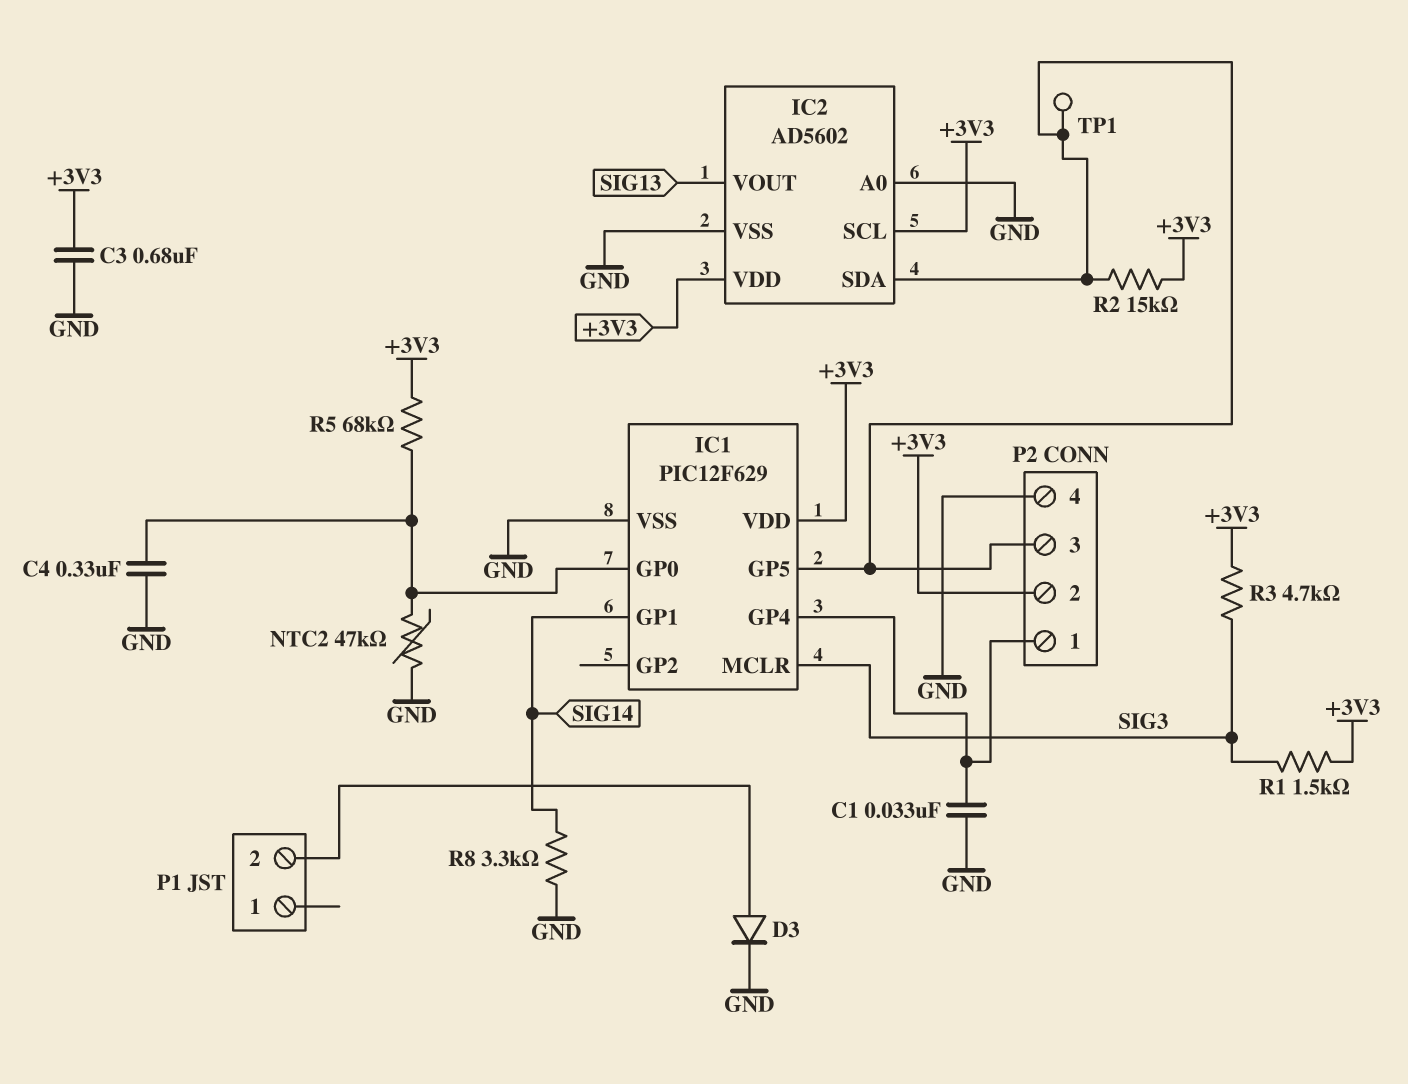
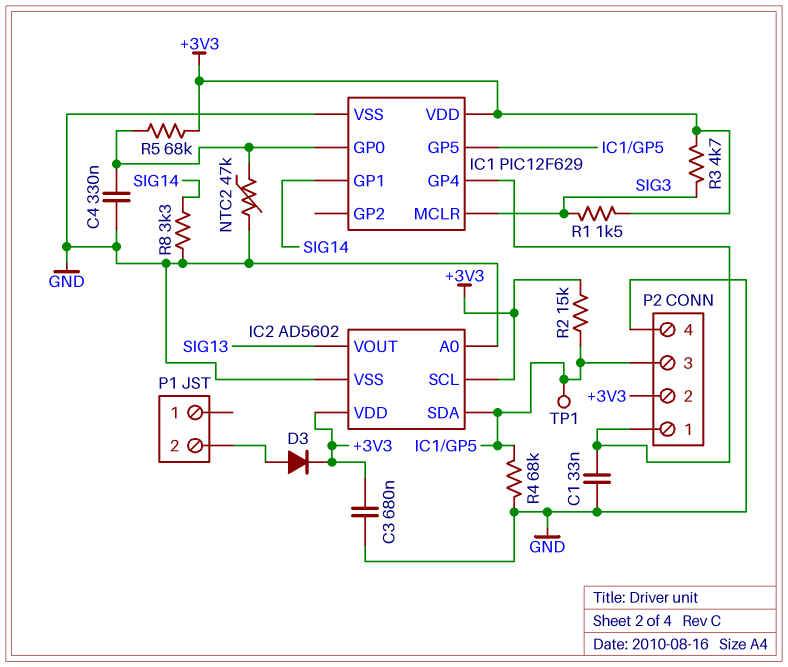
D3: diode (A P1/2, K GND) -> diode (A P1/2, K +3V3)
R4: none -> 68k (GND, IC1/GP5)

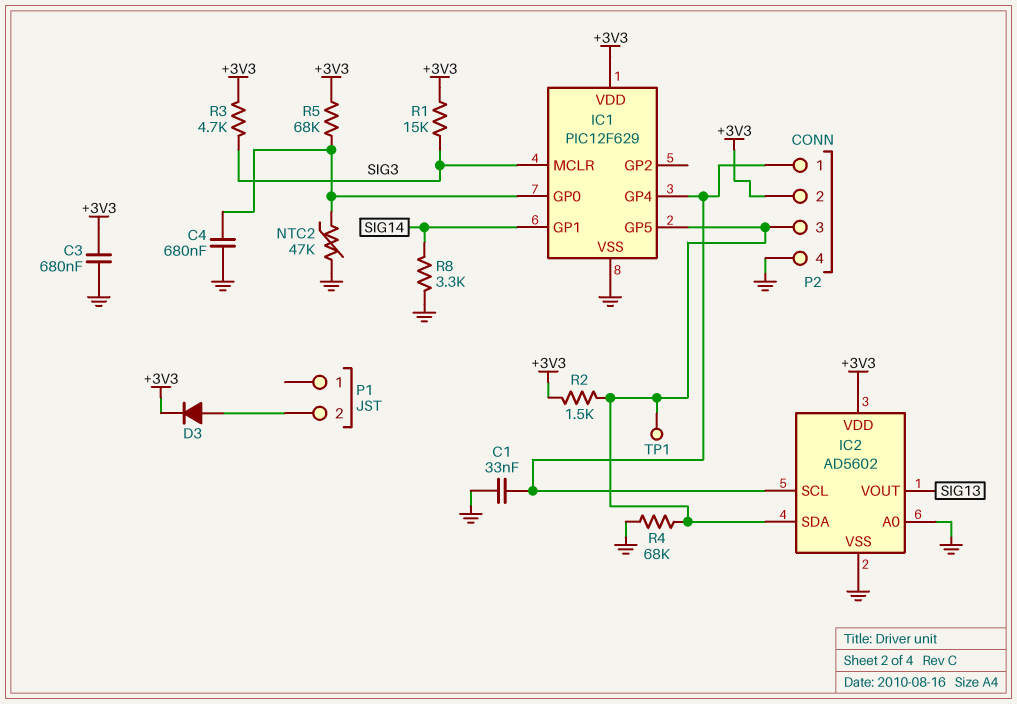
C4: 330nF (GND, IC1/GP0) -> 680nF (GND, IC1/GP0)
IC2 pin SCL: +3V3 -> IC1/GP4
R1: 1.5k (+3V3, SIG3) -> 15k (+3V3, SIG3)
R2: 15k (+3V3, IC1/GP5) -> 1.5k (+3V3, IC1/GP5)

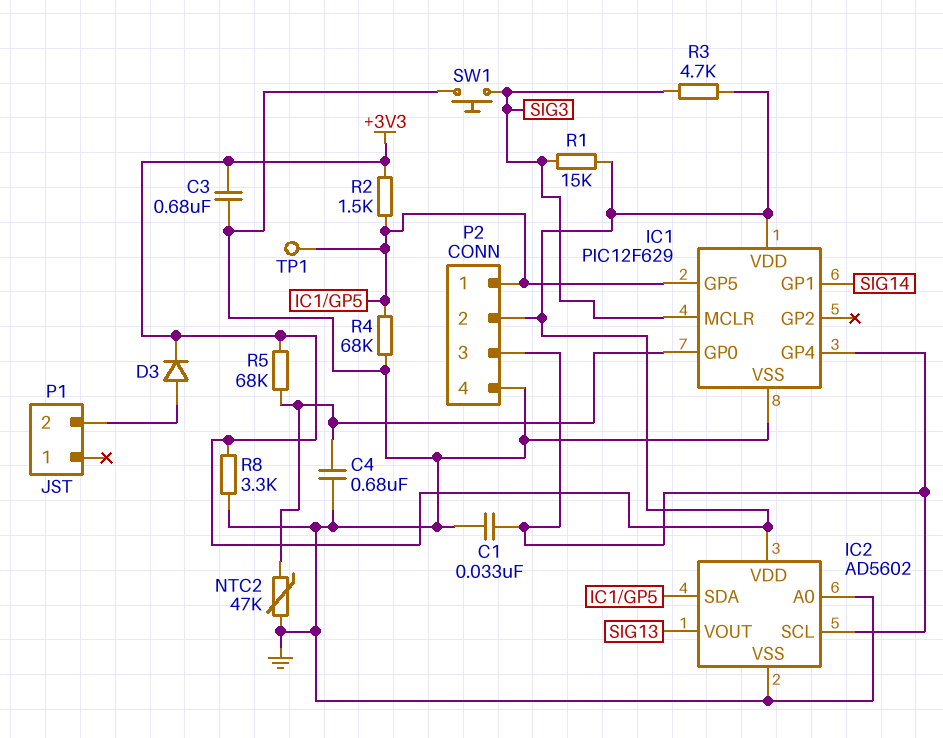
P2 pin 1: IC1/GP4 -> IC1/GP5
P2 pin 3: IC1/GP5 -> IC1/GP4
R8: 3.3k (GND, SIG14) -> 3.3k (+3V3, GND)
SW1: none -> button (GND, SIG3)

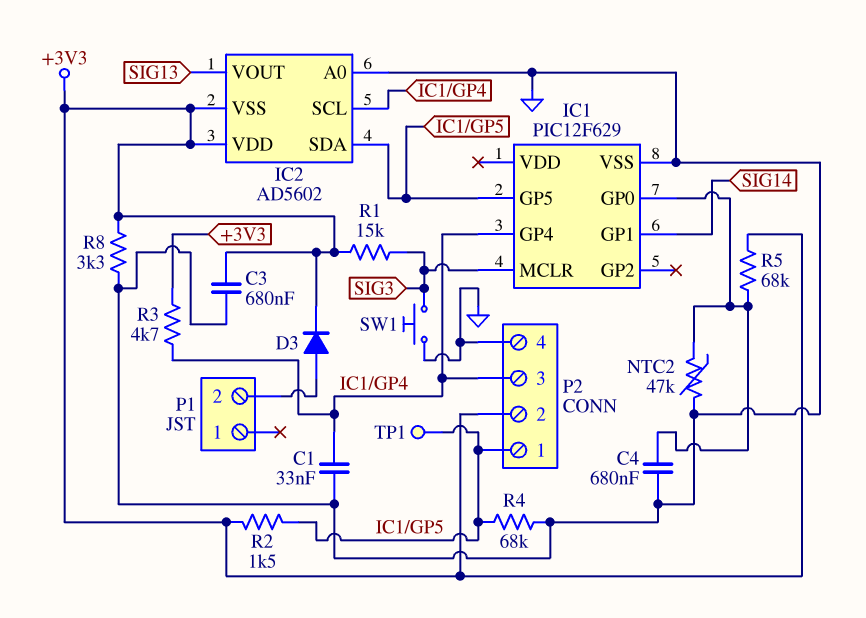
IC1 pin VDD: +3V3 -> none
IC2 pin VSS: GND -> +3V3
R3: 4.7k (+3V3, SIG3) -> 4.7k (+3V3, IC1/GP4)

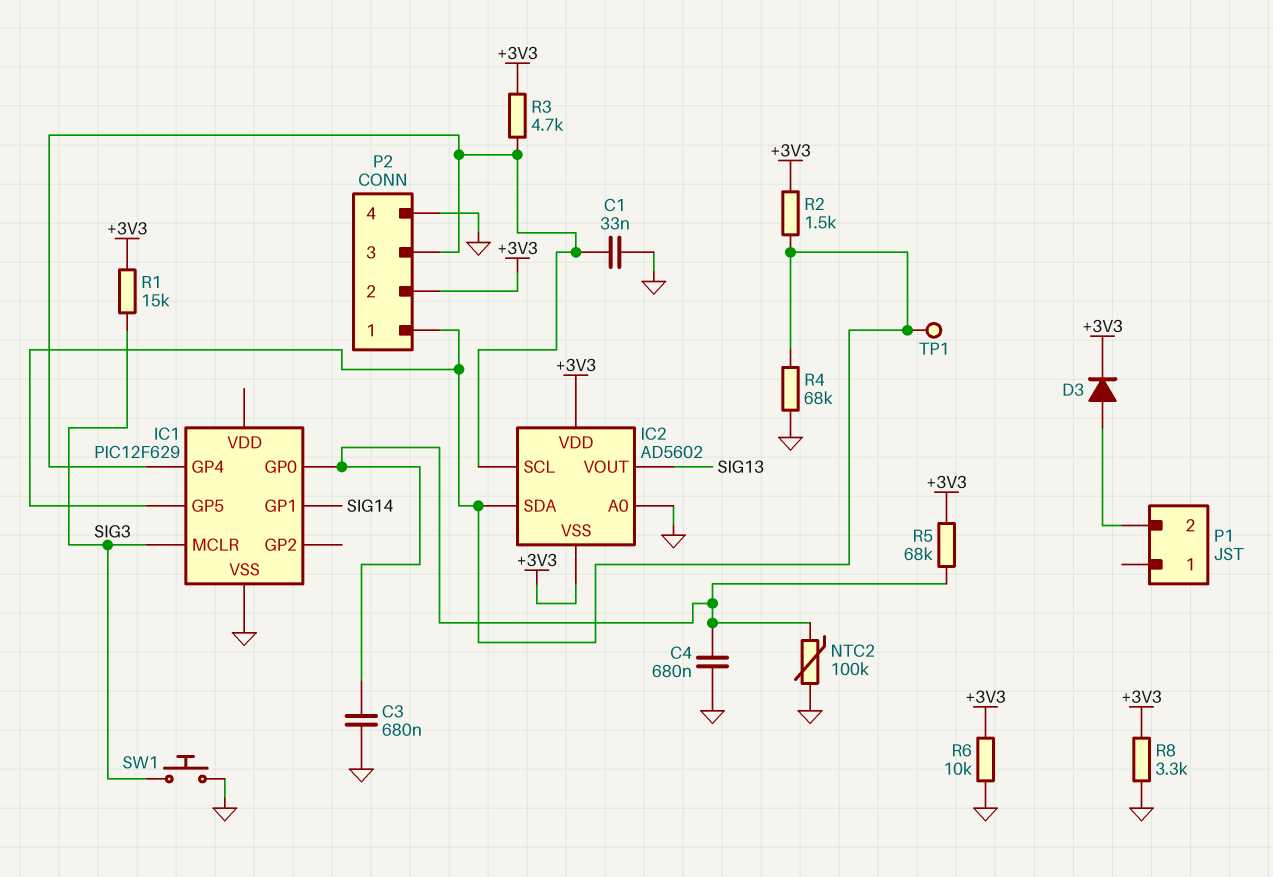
C3: 680nF (+3V3, GND) -> 680nF (GND, IC1/GP0)
NTC2: 47k (GND, IC1/GP0) -> 100k (GND, IC1/GP0)
R6: none -> 10k (+3V3, GND)

